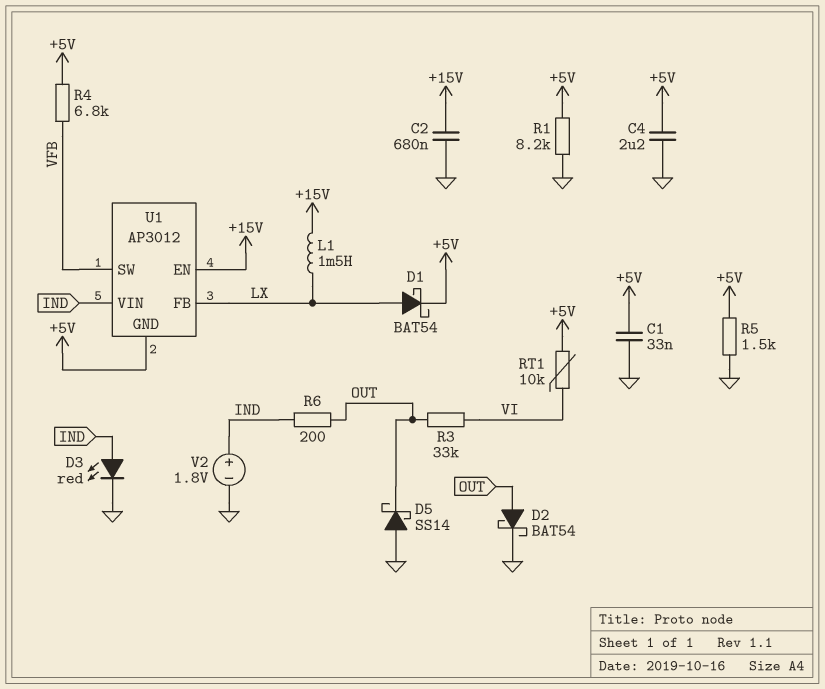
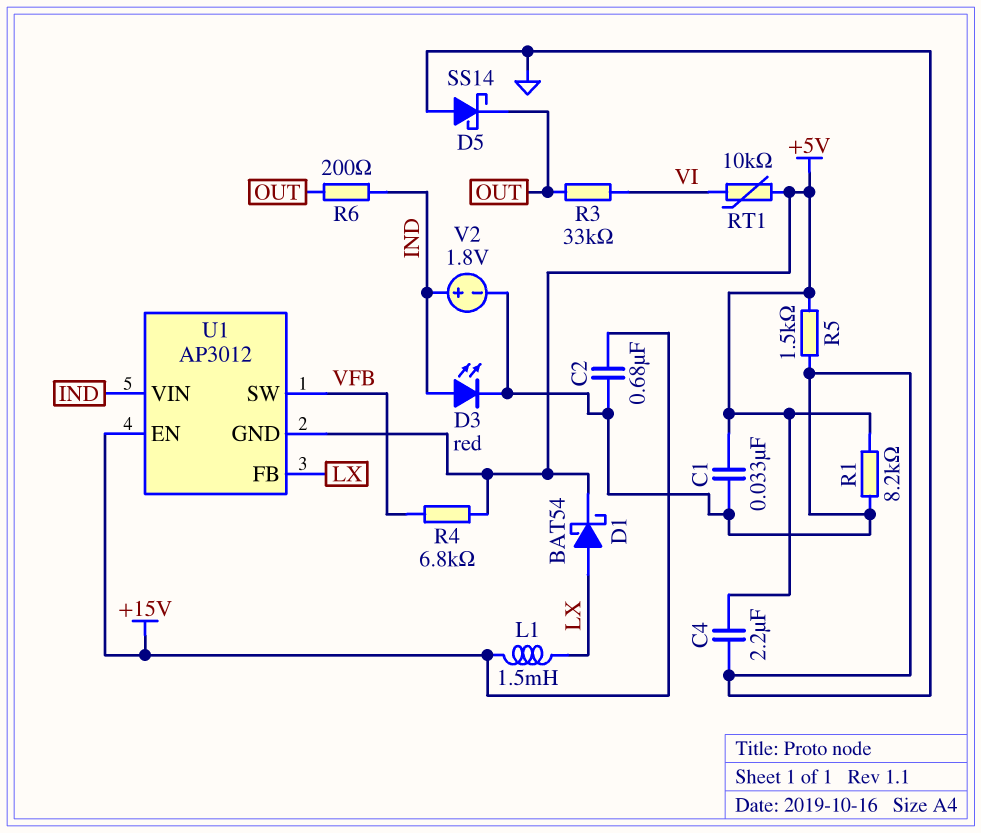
D2: schottky BAT54 (A OUT, K GND) -> none

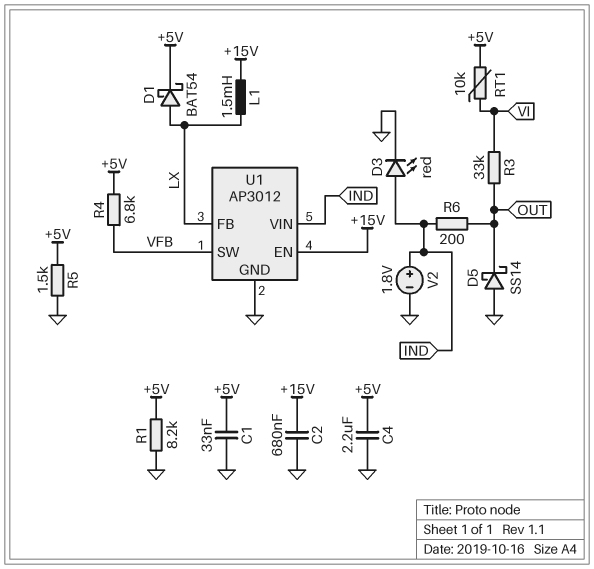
U1 pin GND: +5V -> GND

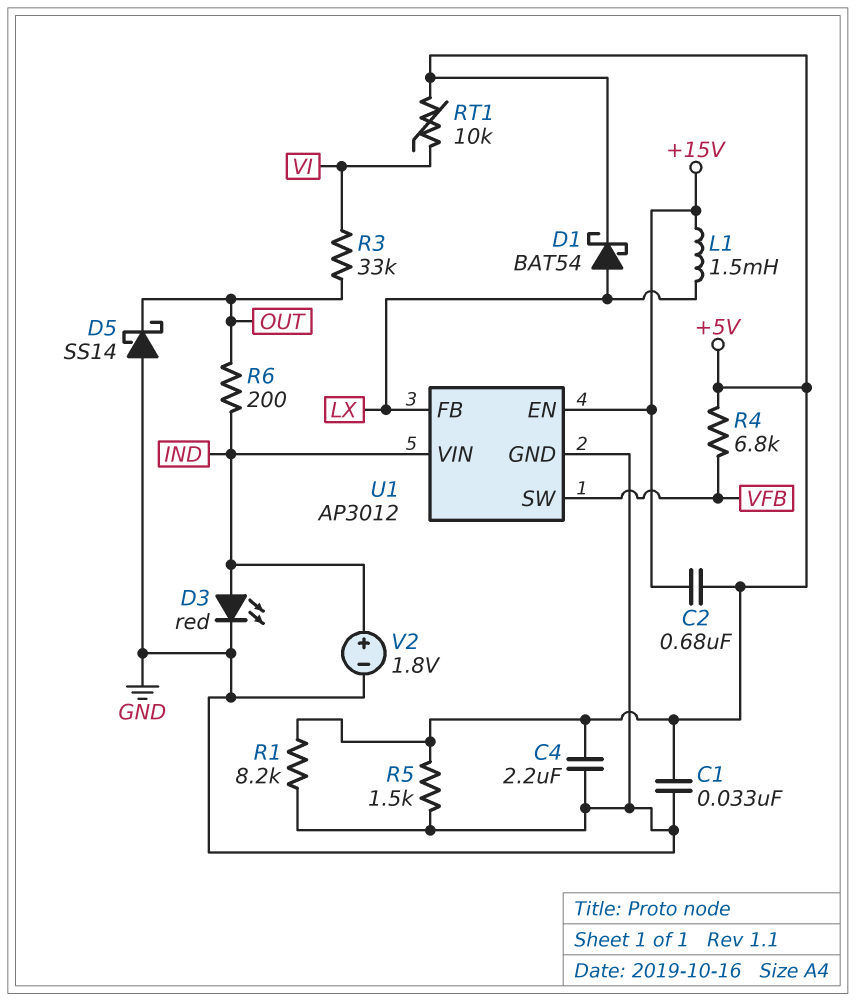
C2: 680nF (+15V, GND) -> 680nF (+5V, +15V)

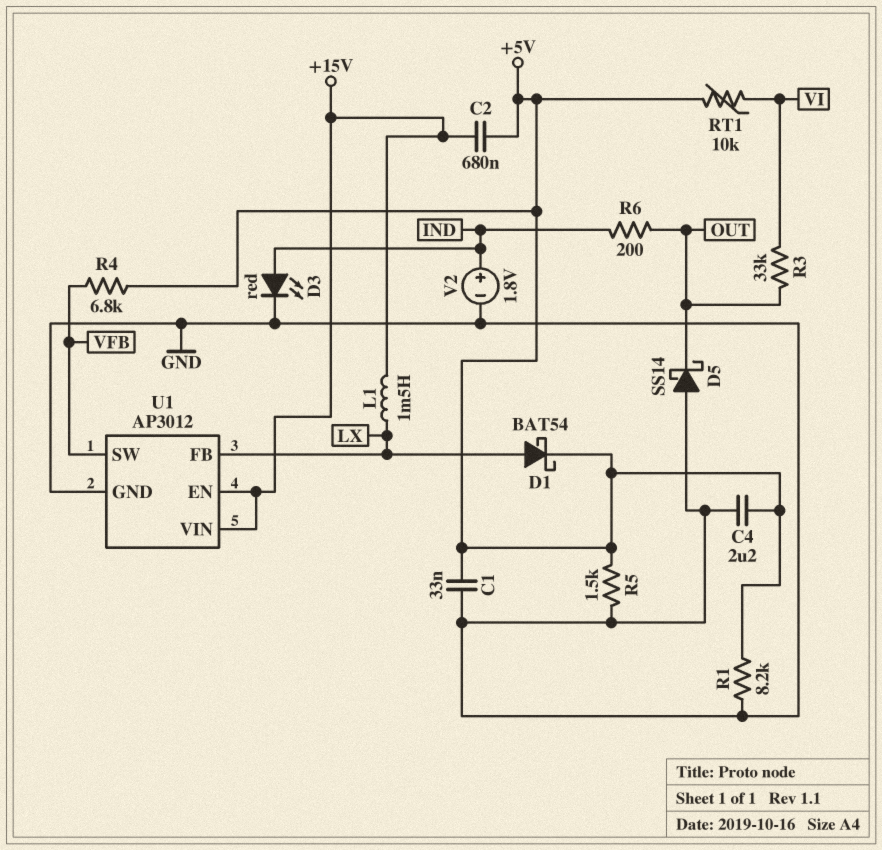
U1 pin VIN: IND -> +15V

